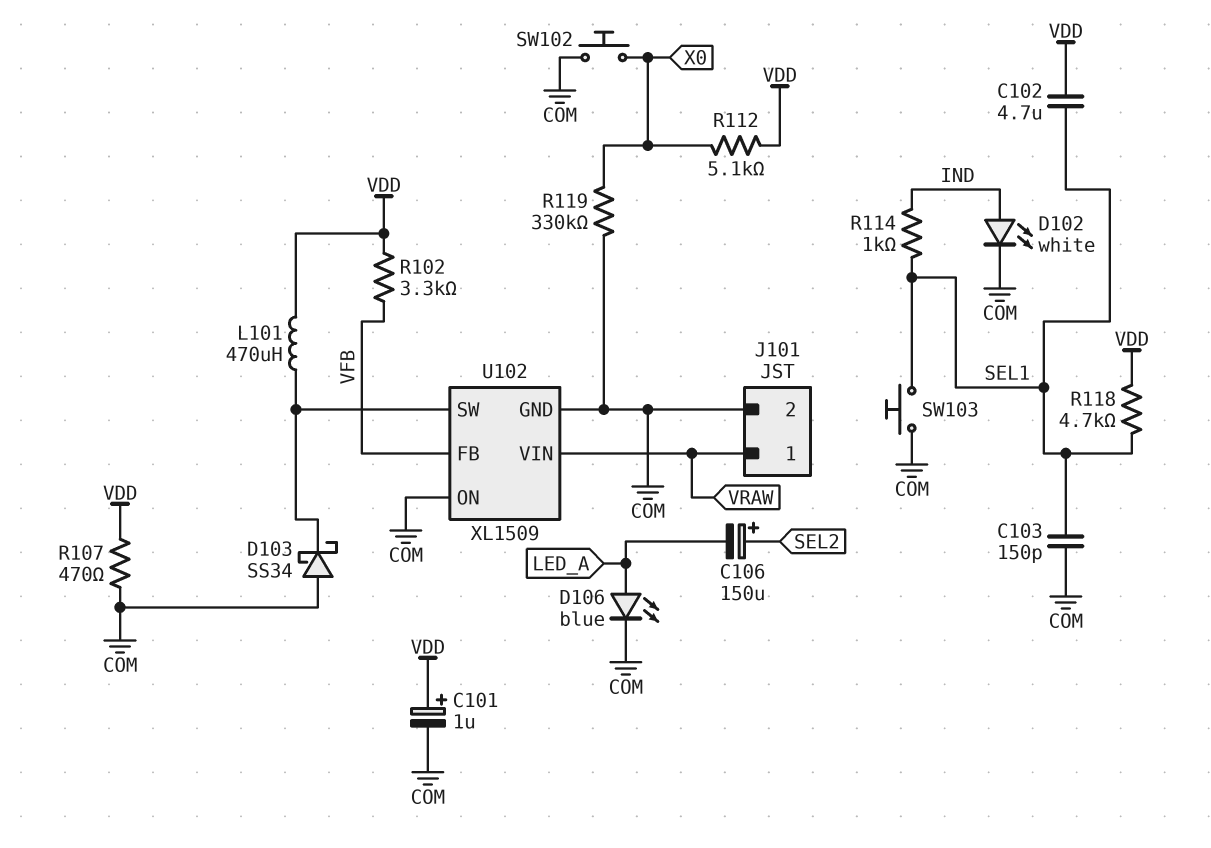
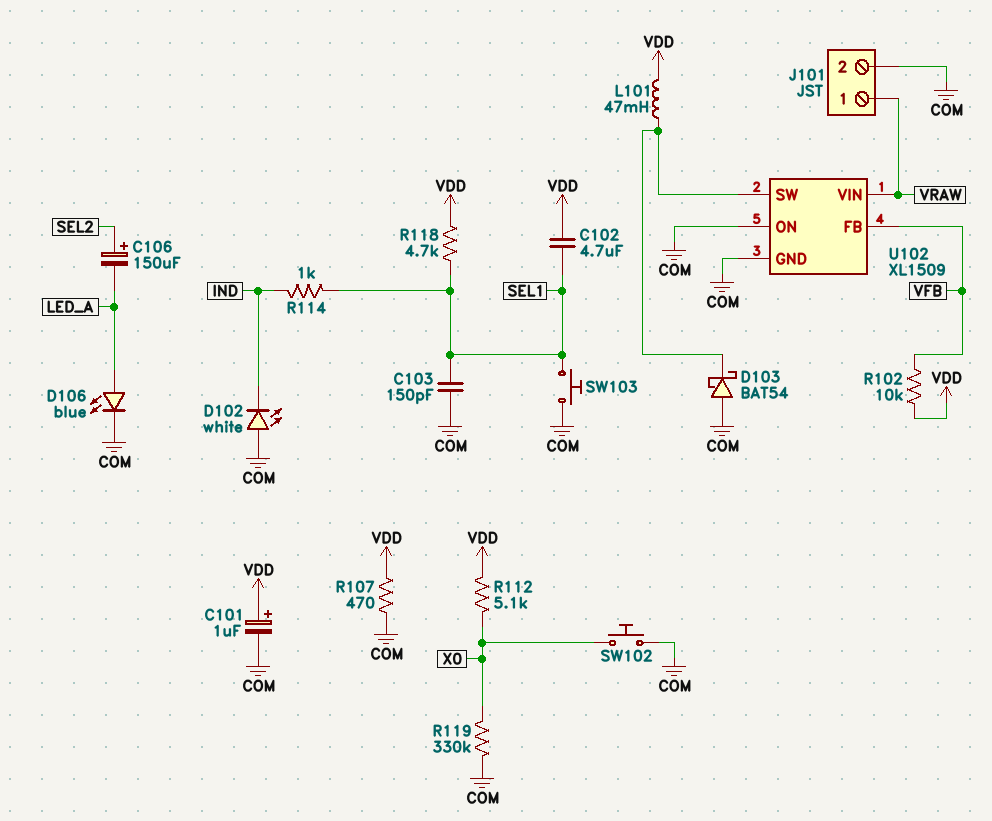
D102: LED white (A IND, K COM) -> LED white (A COM, K IND)
D103: schottky SS34 (A COM, K U102/SW) -> schottky BAT54 (A COM, K U102/SW)
L101: 470uH (U102/SW, VDD) -> 47mH (U102/SW, VDD)
R102: 3.3k (VDD, VFB) -> 10k (VDD, VFB)

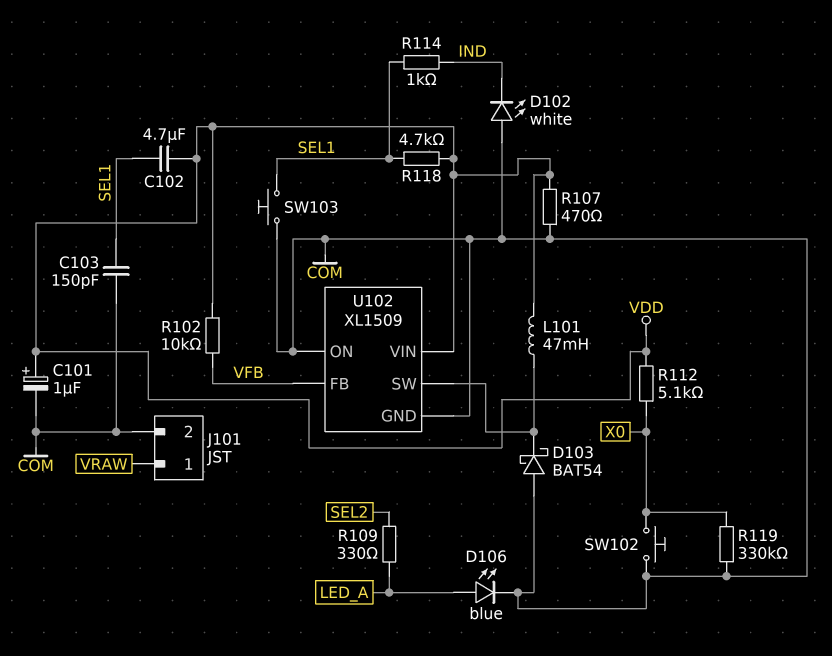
C106: 150uF (plus SEL2, minus LED_A) -> none
R109: none -> 330 (LED_A, SEL2)
U102 pin VIN: VRAW -> VDD

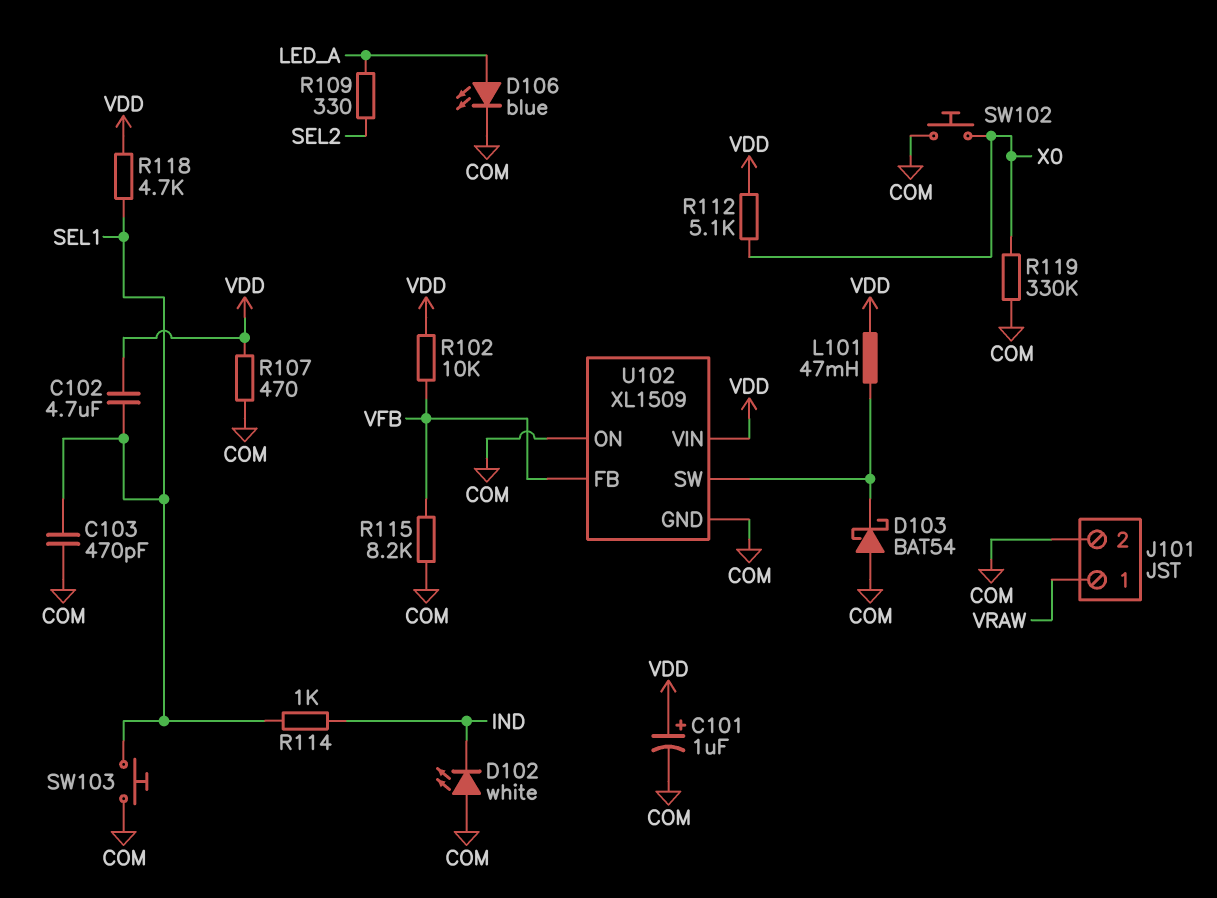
C103: 150pF (COM, SEL1) -> 470pF (COM, SEL1)
R115: none -> 8.2k (COM, VFB)

